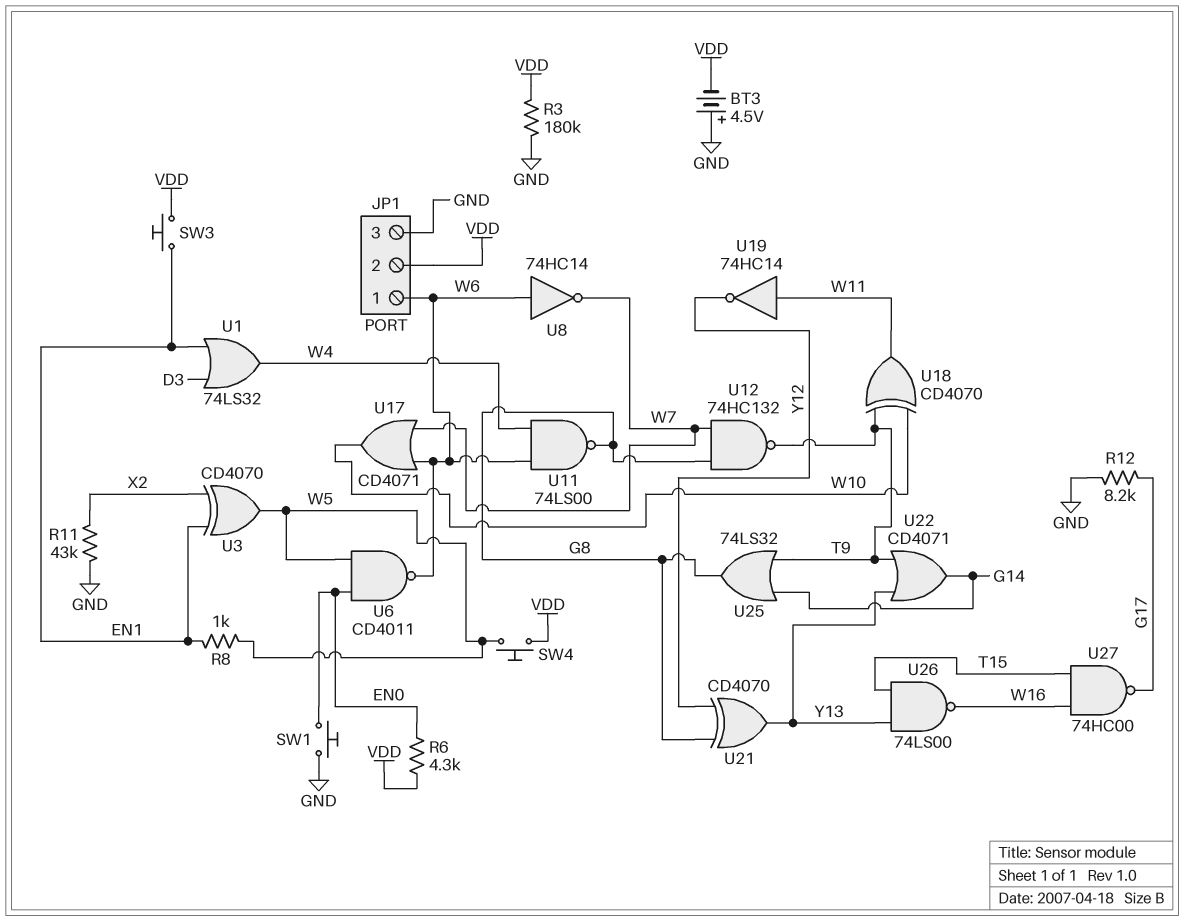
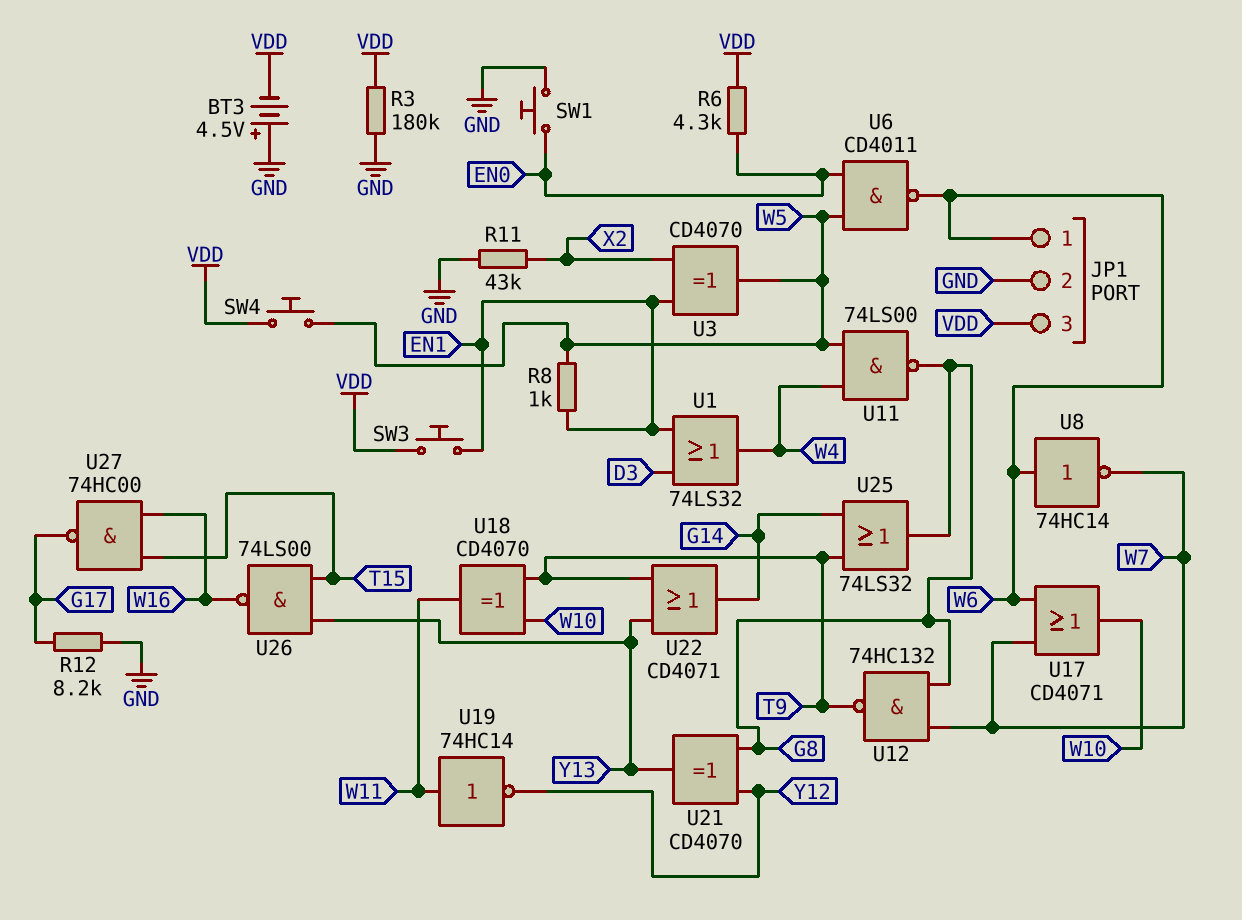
JP1 pin 2: VDD -> GND
JP1 pin 3: GND -> VDD
U11: NAND 74LS00 (in W4, in W6, out G8) -> NAND 74LS00 (in W4, in W5, out G8)

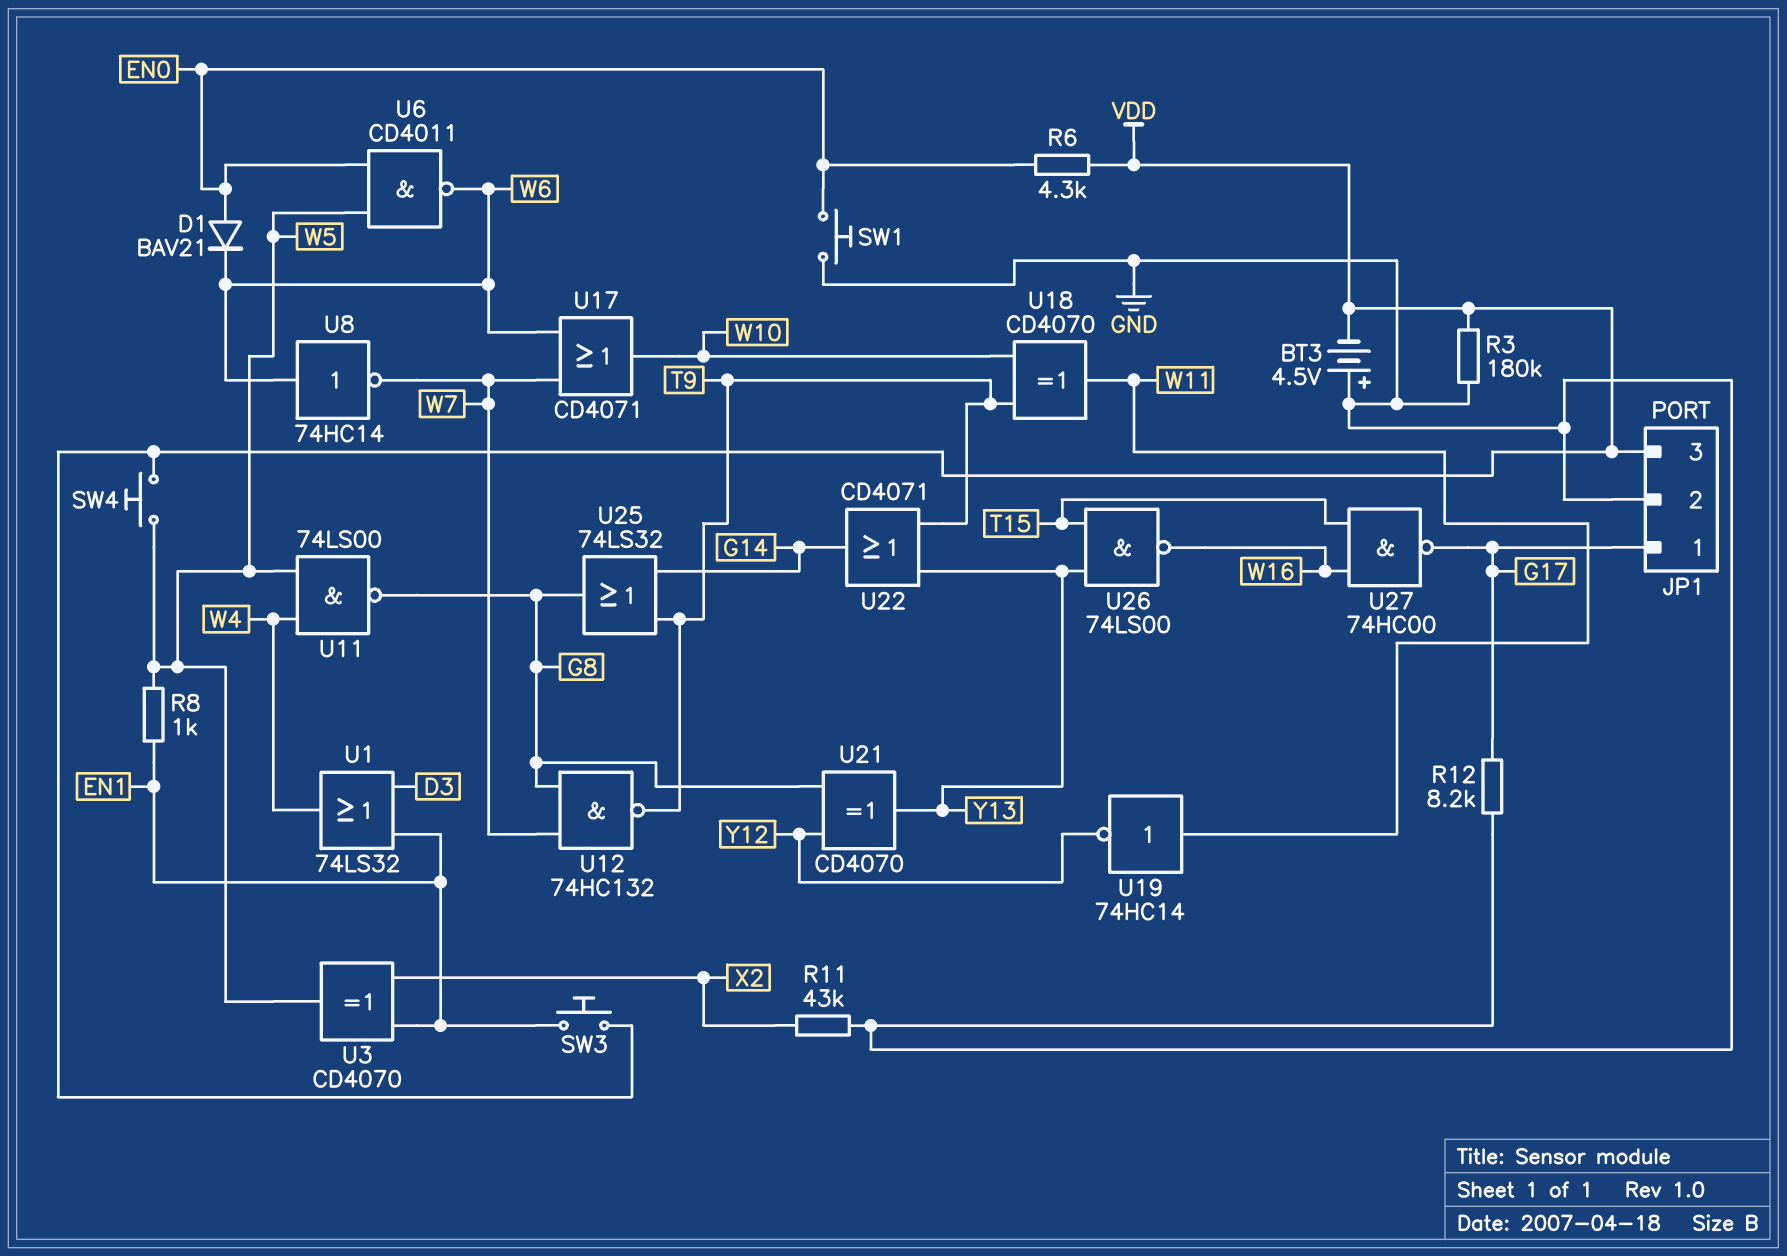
D1: none -> diode BAV21 (A EN0, K W6)
JP1 pin 1: W6 -> G17

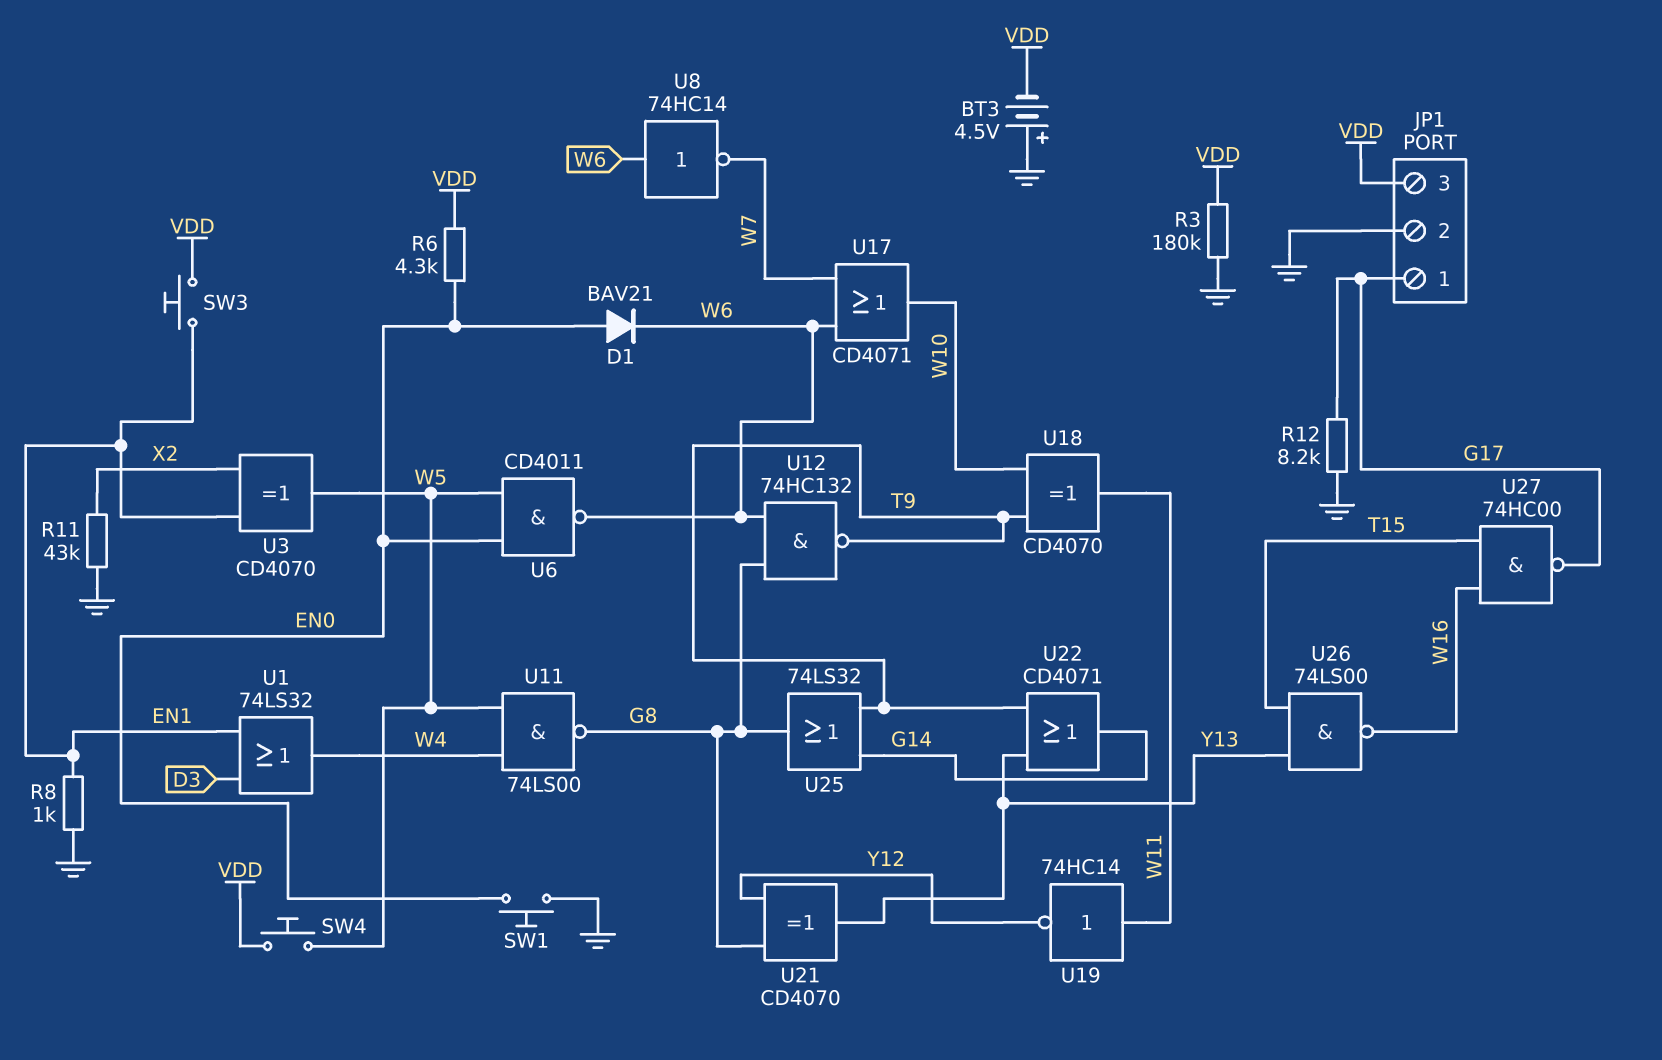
R8: 1k (EN1, W5) -> 1k (EN1, GND)
U12: NAND 74HC132 (in G8, in W7, out T9) -> NAND 74HC132 (in G8, in W6, out T9)

